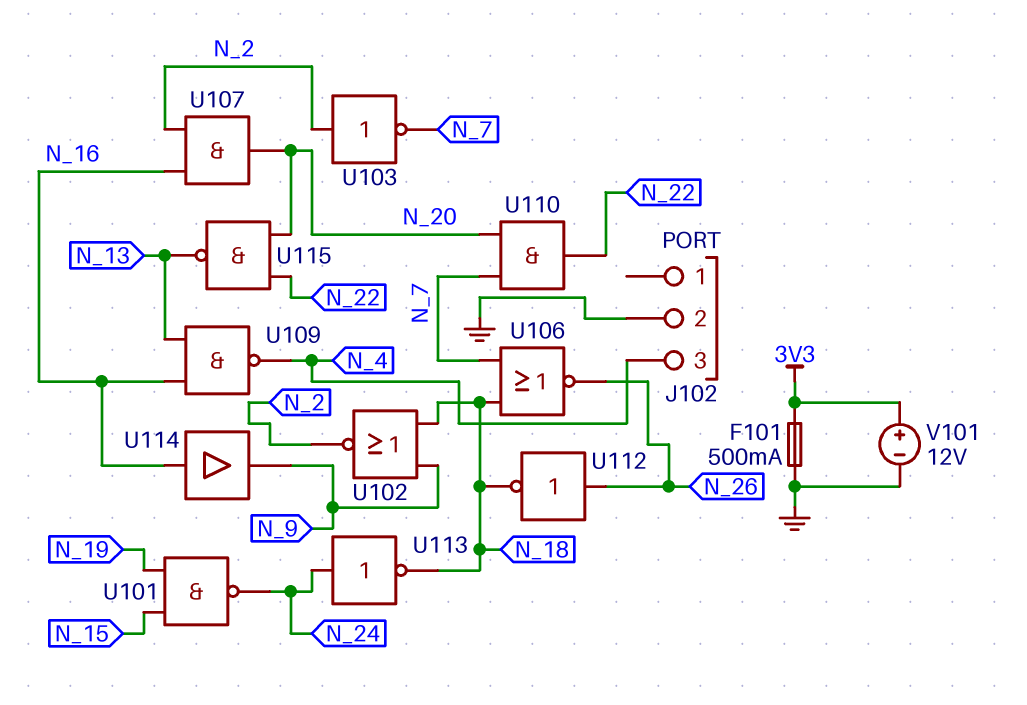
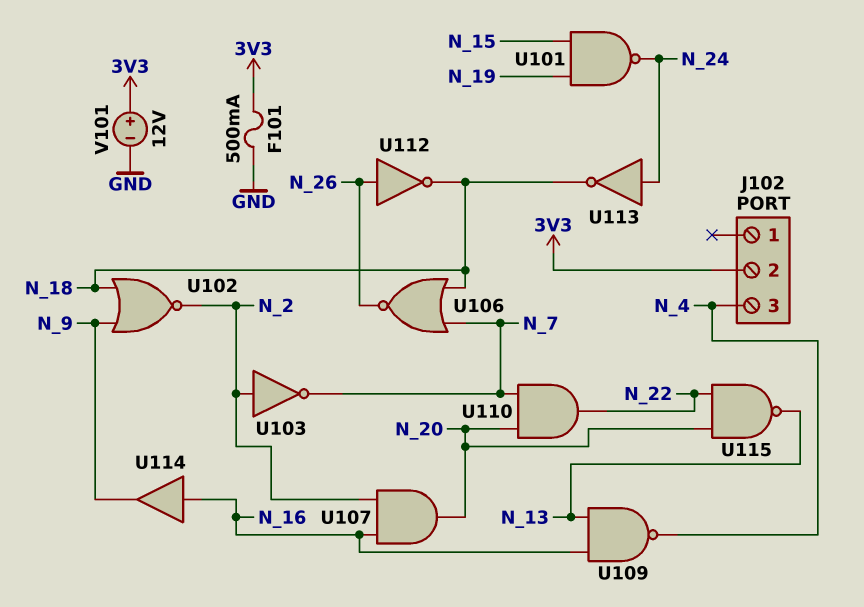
J102 pin 2: GND -> 3V3

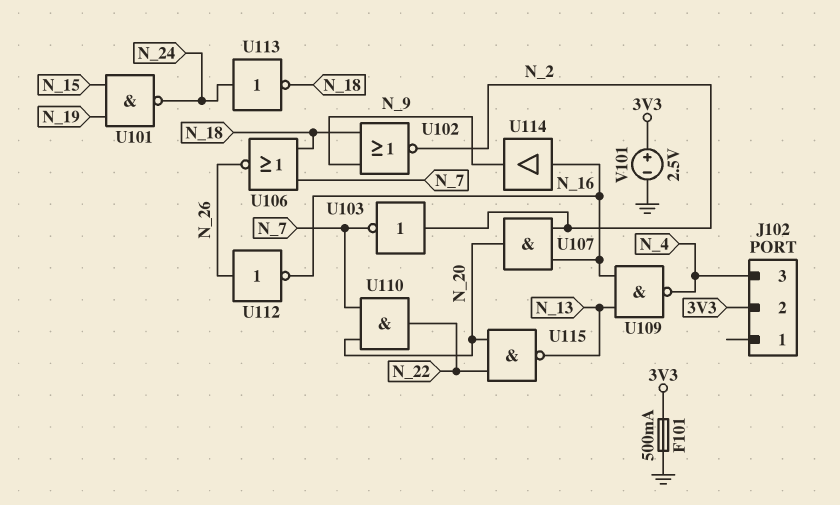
U112: NOT (in N_26, out N_18) -> NOT (in N_26, out N_16)
V101: 12V (plus 3V3, minus GND) -> 2.5V (plus 3V3, minus GND)

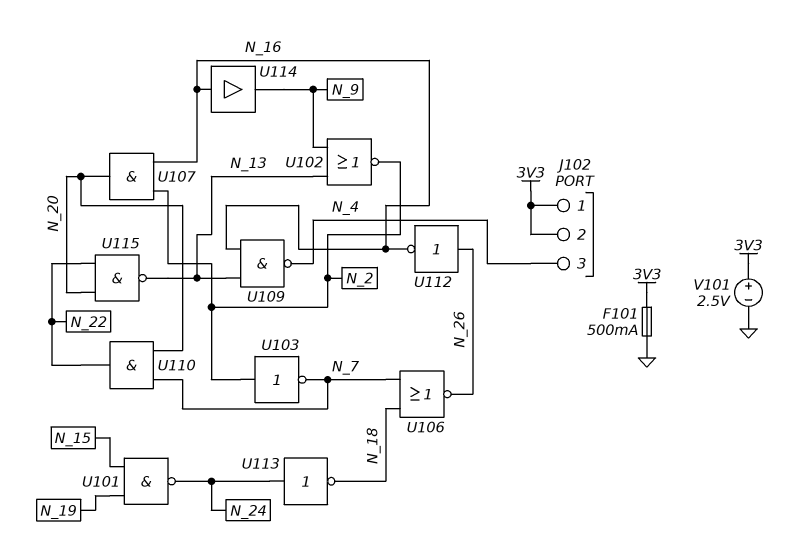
J102 pin 1: none -> 3V3
U102: NOR (in N_9, in N_18, out N_2) -> NOR (in N_9, in N_13, out N_2)

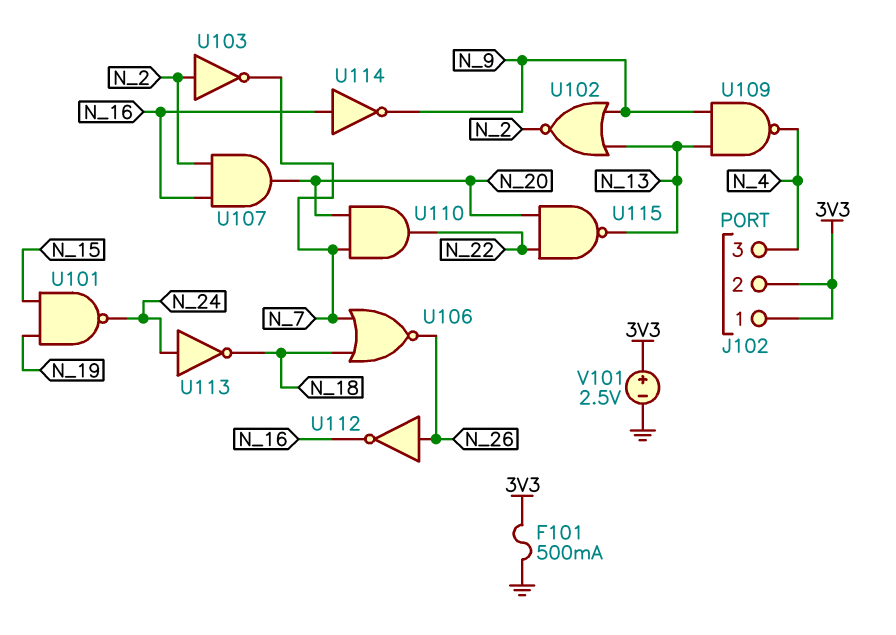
U109: NAND (in N_13, in N_16, out N_4) -> NAND (in N_9, in N_13, out N_4)
U114: buffer (in N_16, out N_9) -> NOT (in N_16, out N_9)

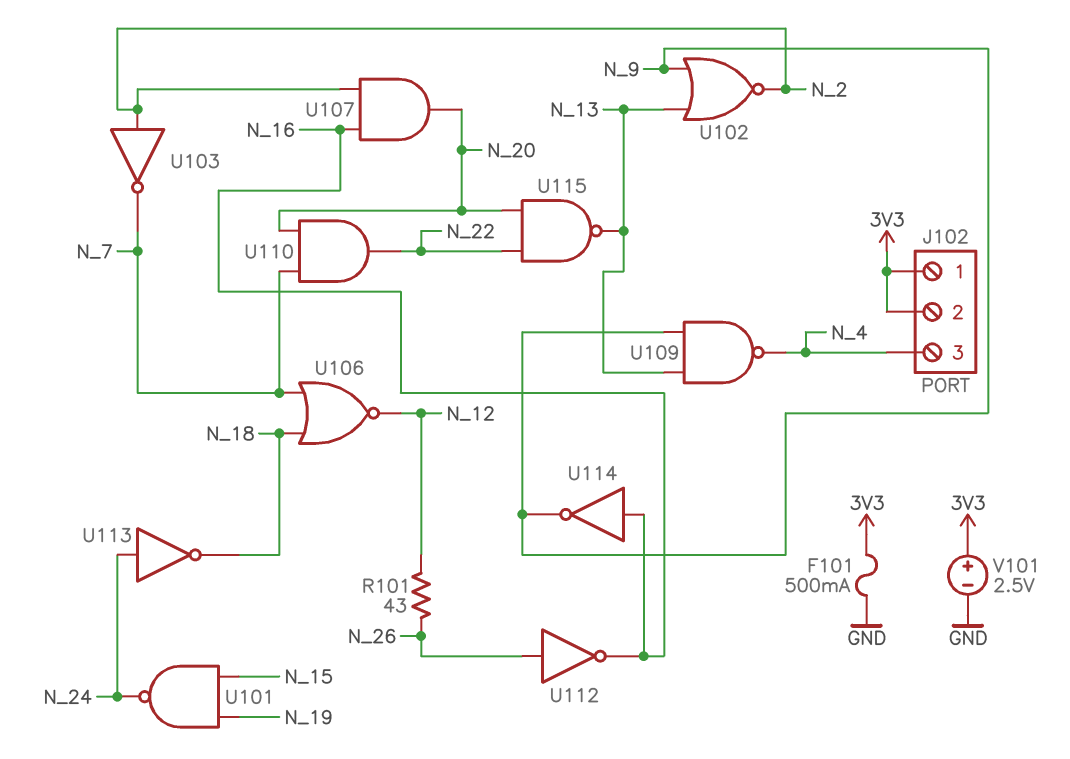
R101: none -> 43 (N_12, N_26)
U106: NOR (in N_7, in N_18, out N_26) -> NOR (in N_7, in N_18, out N_12)

